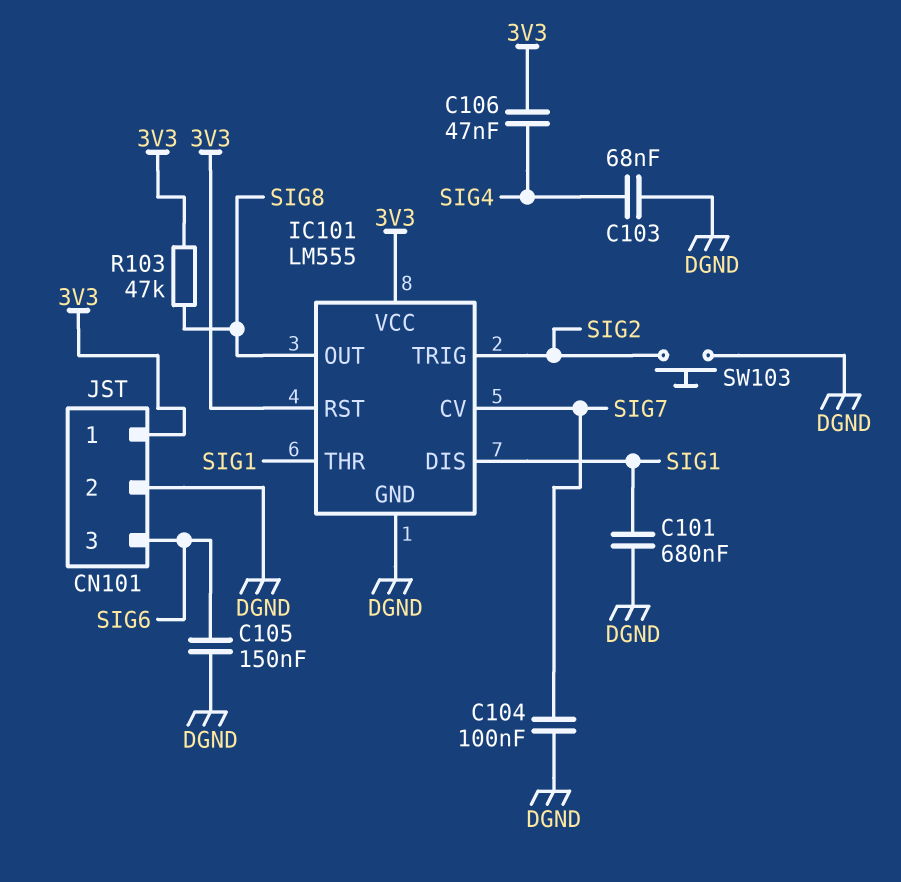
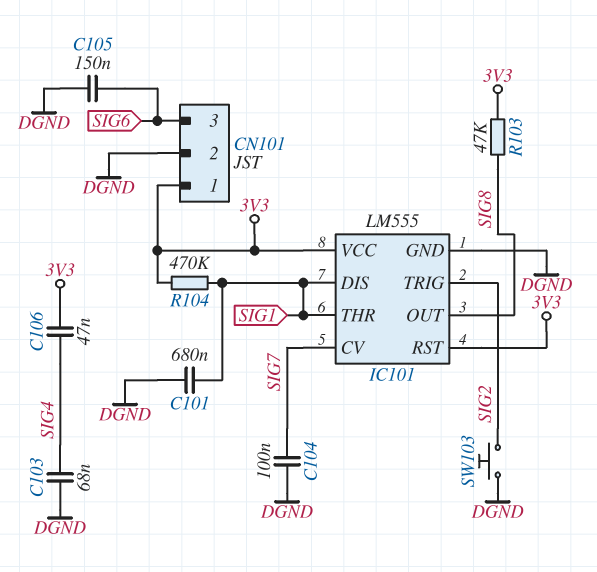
R104: none -> 470k (3V3, SIG1)

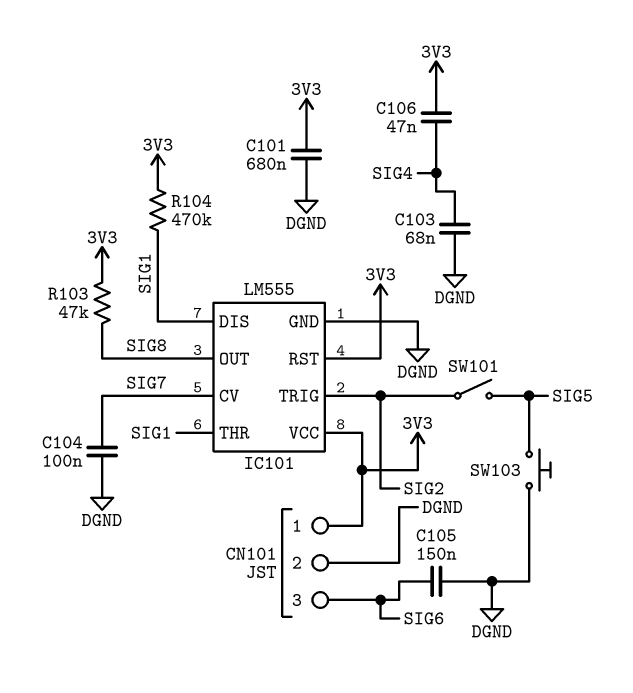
C101: 680nF (DGND, SIG1) -> 680nF (3V3, DGND)
SW101: none -> switch (SIG2, SIG5)
SW103: button (DGND, SIG2) -> button (DGND, SIG5)

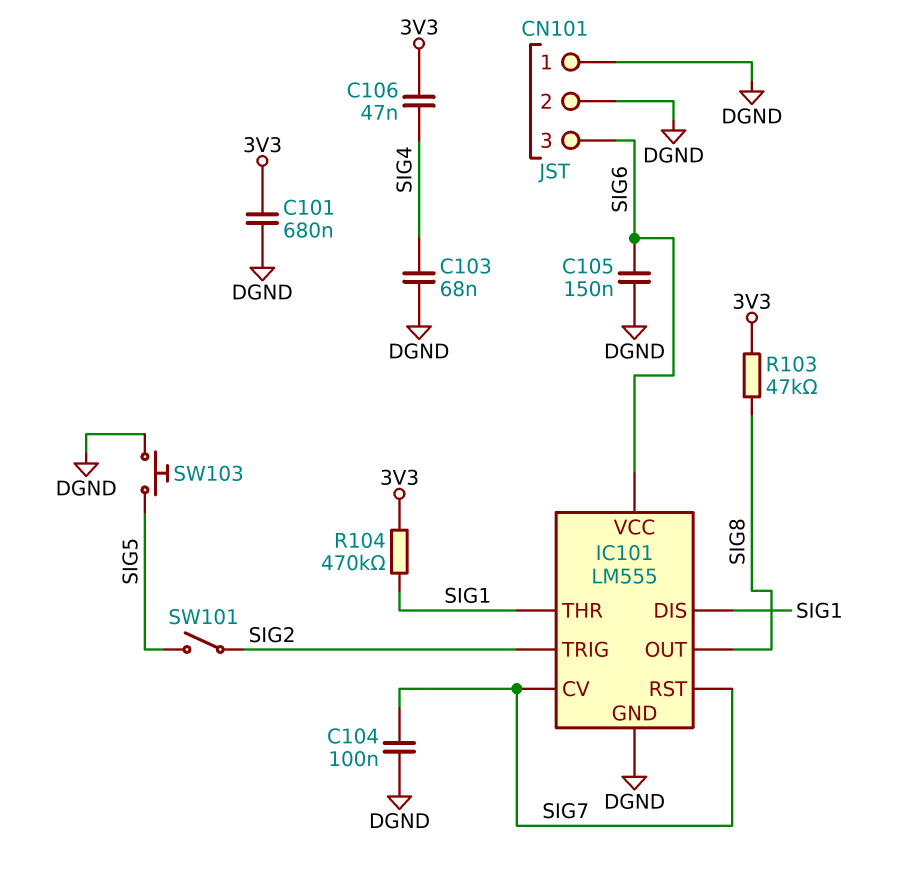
CN101 pin 1: 3V3 -> DGND
IC101 pin RST: 3V3 -> SIG7
IC101 pin VCC: 3V3 -> SIG6

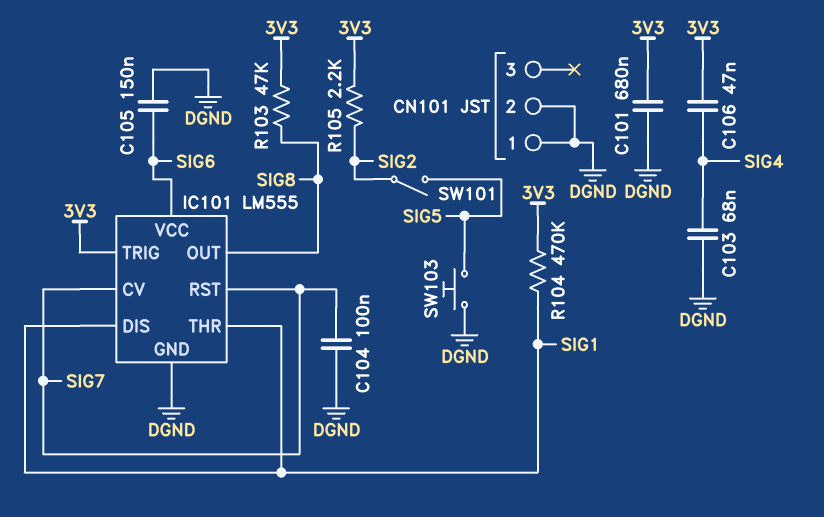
CN101 pin 3: SIG6 -> none
IC101 pin TRIG: SIG2 -> 3V3
R105: none -> 2.2k (3V3, SIG2)

